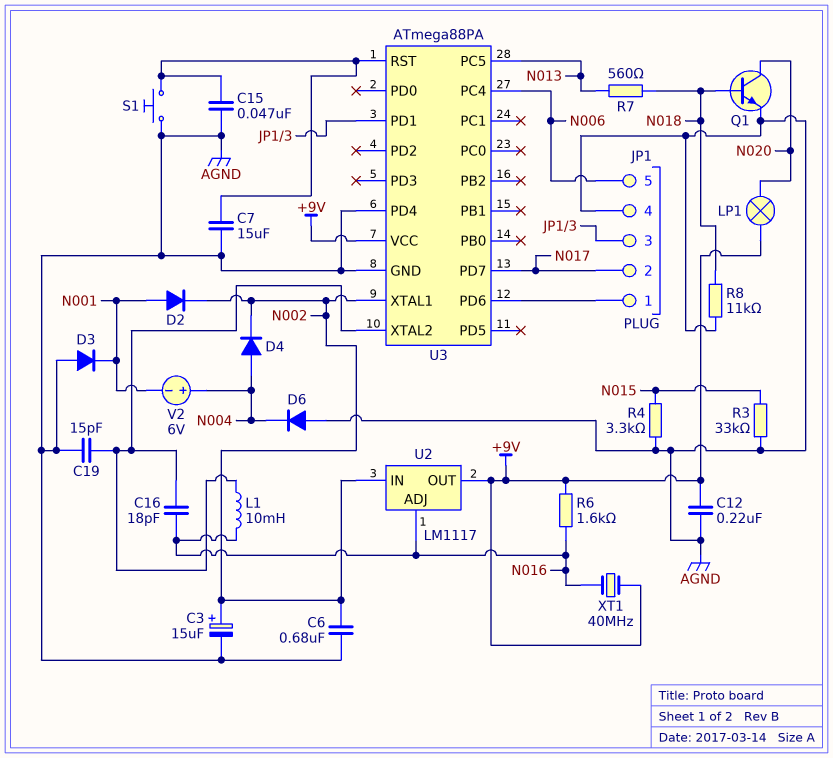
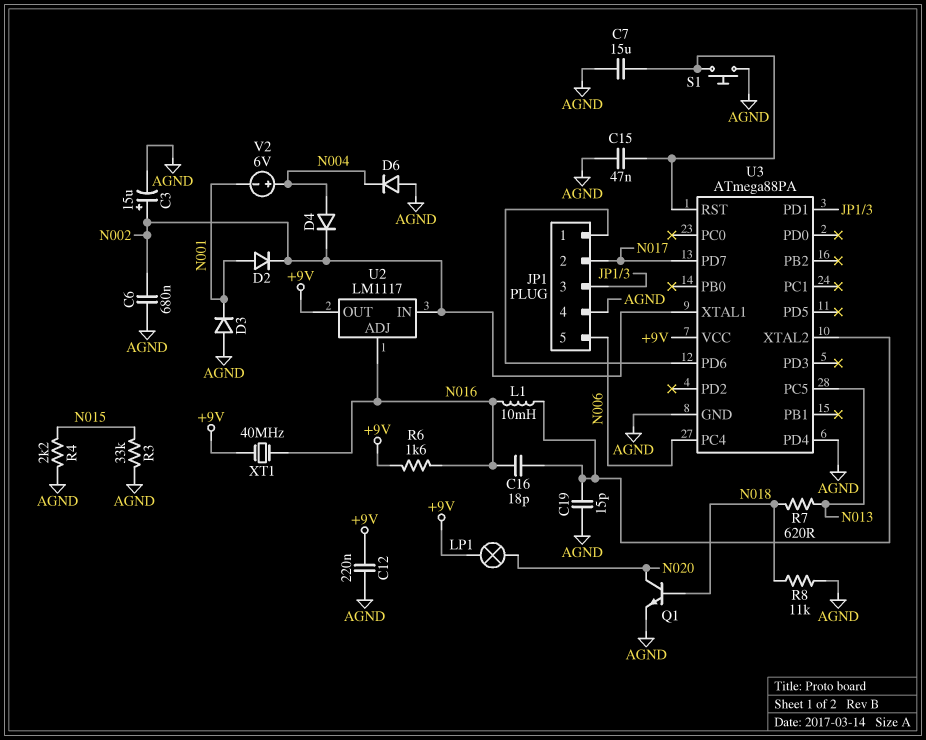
R4: 3.3k (AGND, N015) -> 2.2k (AGND, N015)
R7: 560 (N013, N018) -> 620 (N013, N018)

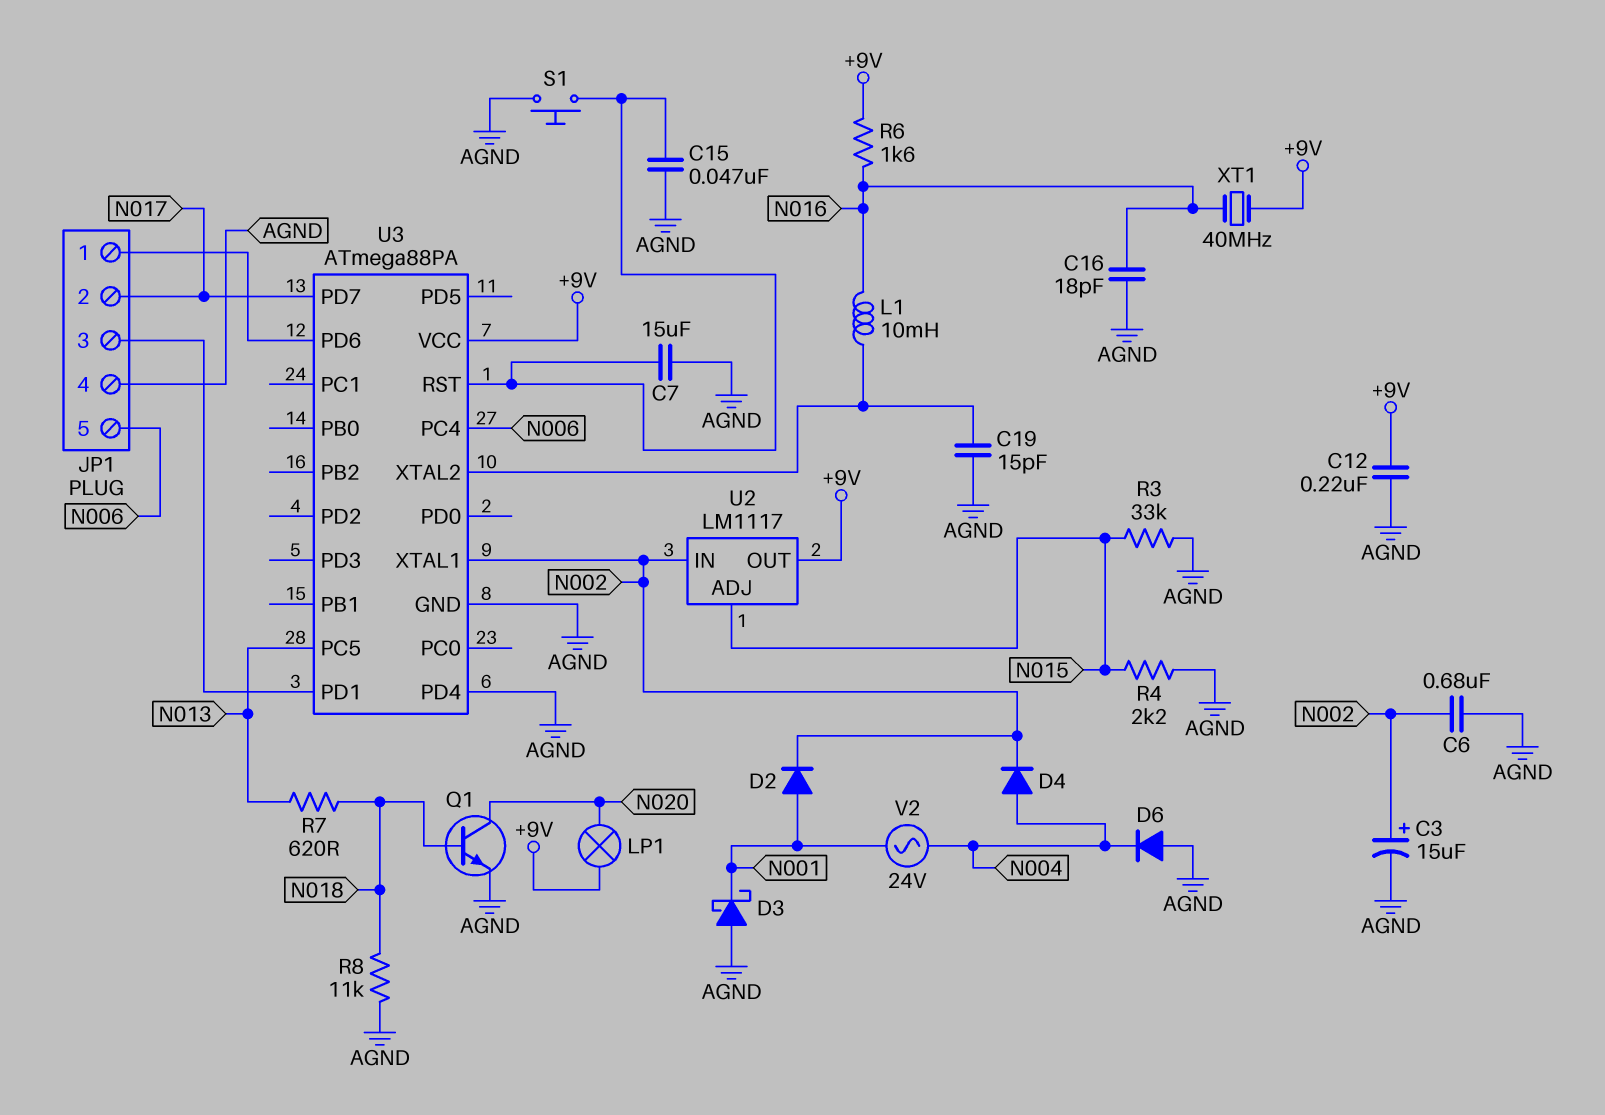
C16: 18pF (N016, U3/XTAL2) -> 18pF (AGND, N016)
D3: diode (A AGND, K N001) -> schottky (A AGND, K N001)
U2 pin ADJ: N016 -> N015
V2: 6V (plus N004, minus N001) -> AC 24V (N001, N004)

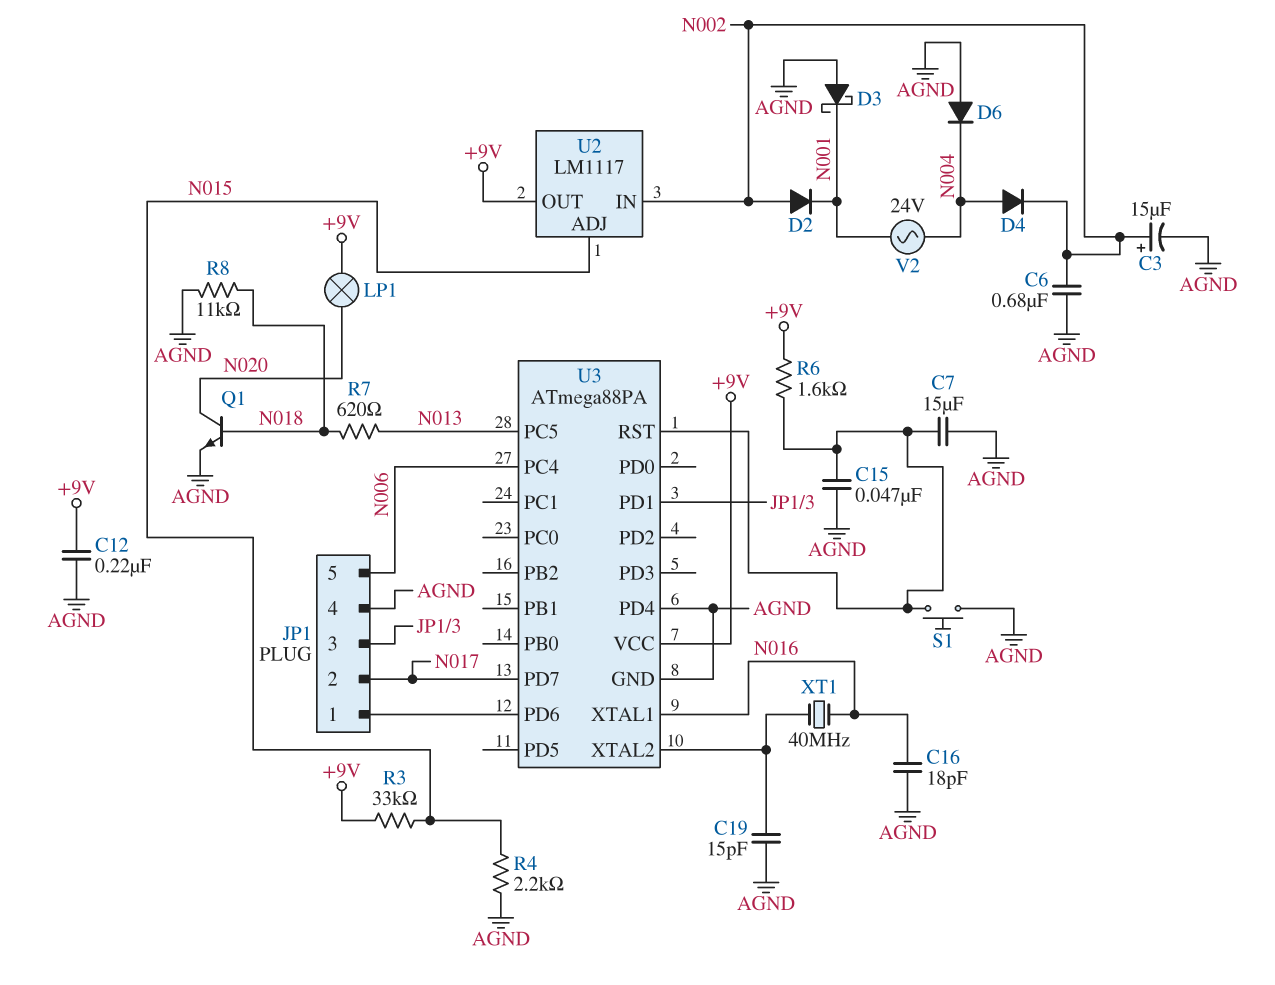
D2: diode (A N001, K N002) -> diode (A N002, K N001)
L1: 10mH (N016, U3/XTAL2) -> none
R3: 33k (AGND, N015) -> 33k (+9V, N015)
R6: 1.6k (+9V, N016) -> 1.6k (+9V, U3/RST)
U3 pin XTAL1: N002 -> N016
XT1: 40MHz (+9V, N016) -> 40MHz (N016, U3/XTAL2)

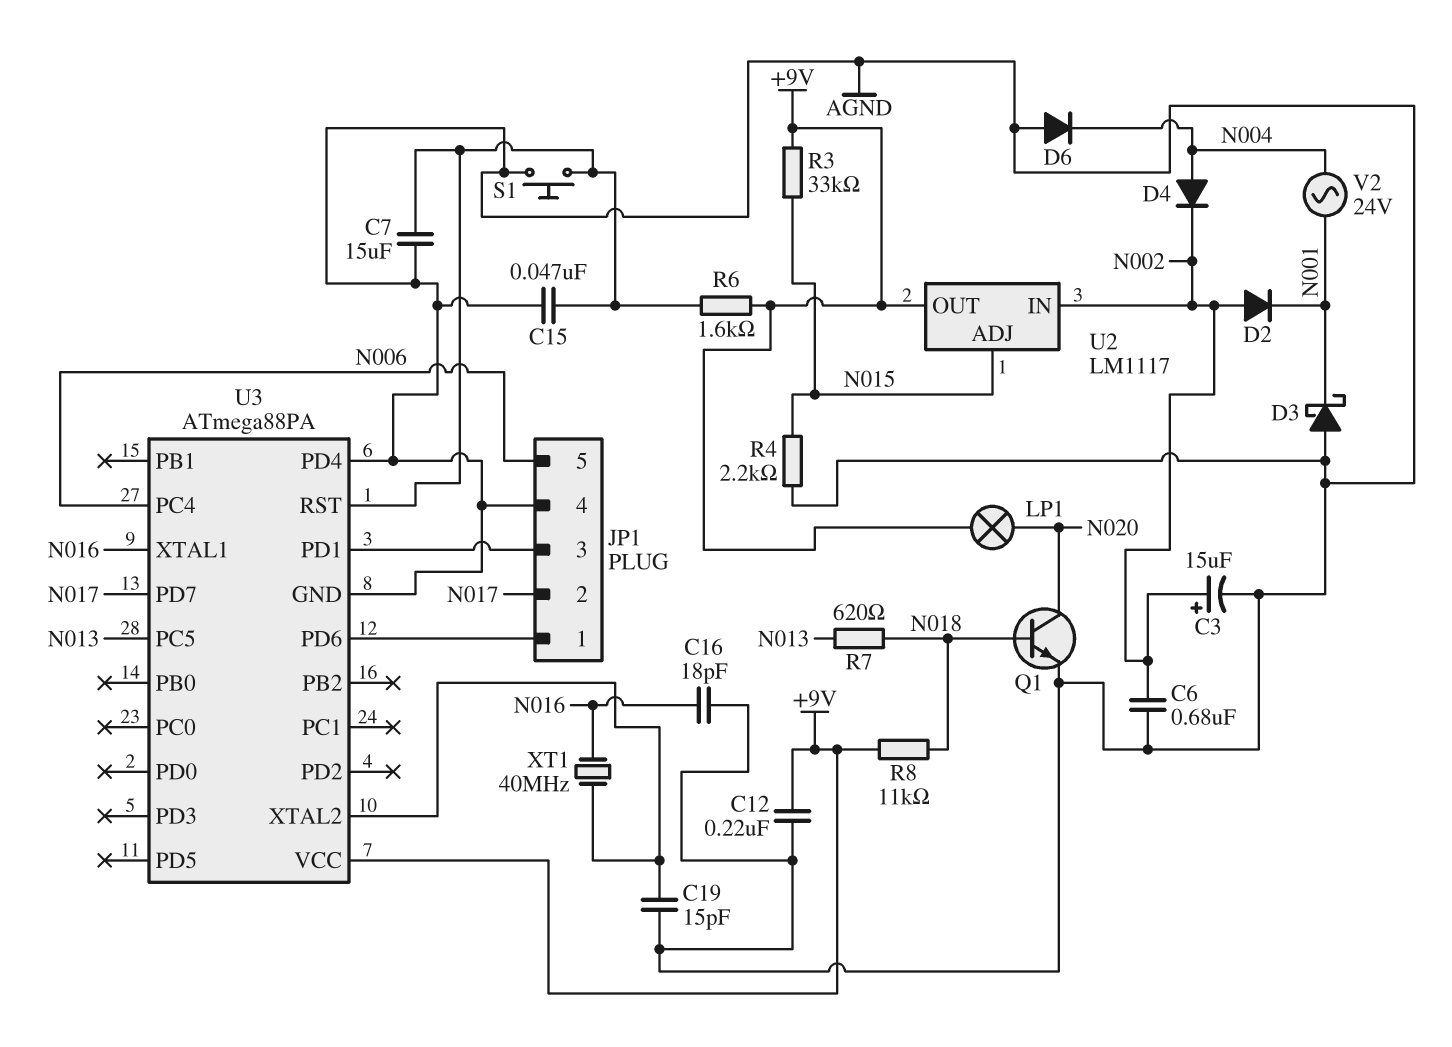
R8: 11k (AGND, N018) -> 11k (+9V, N018)

